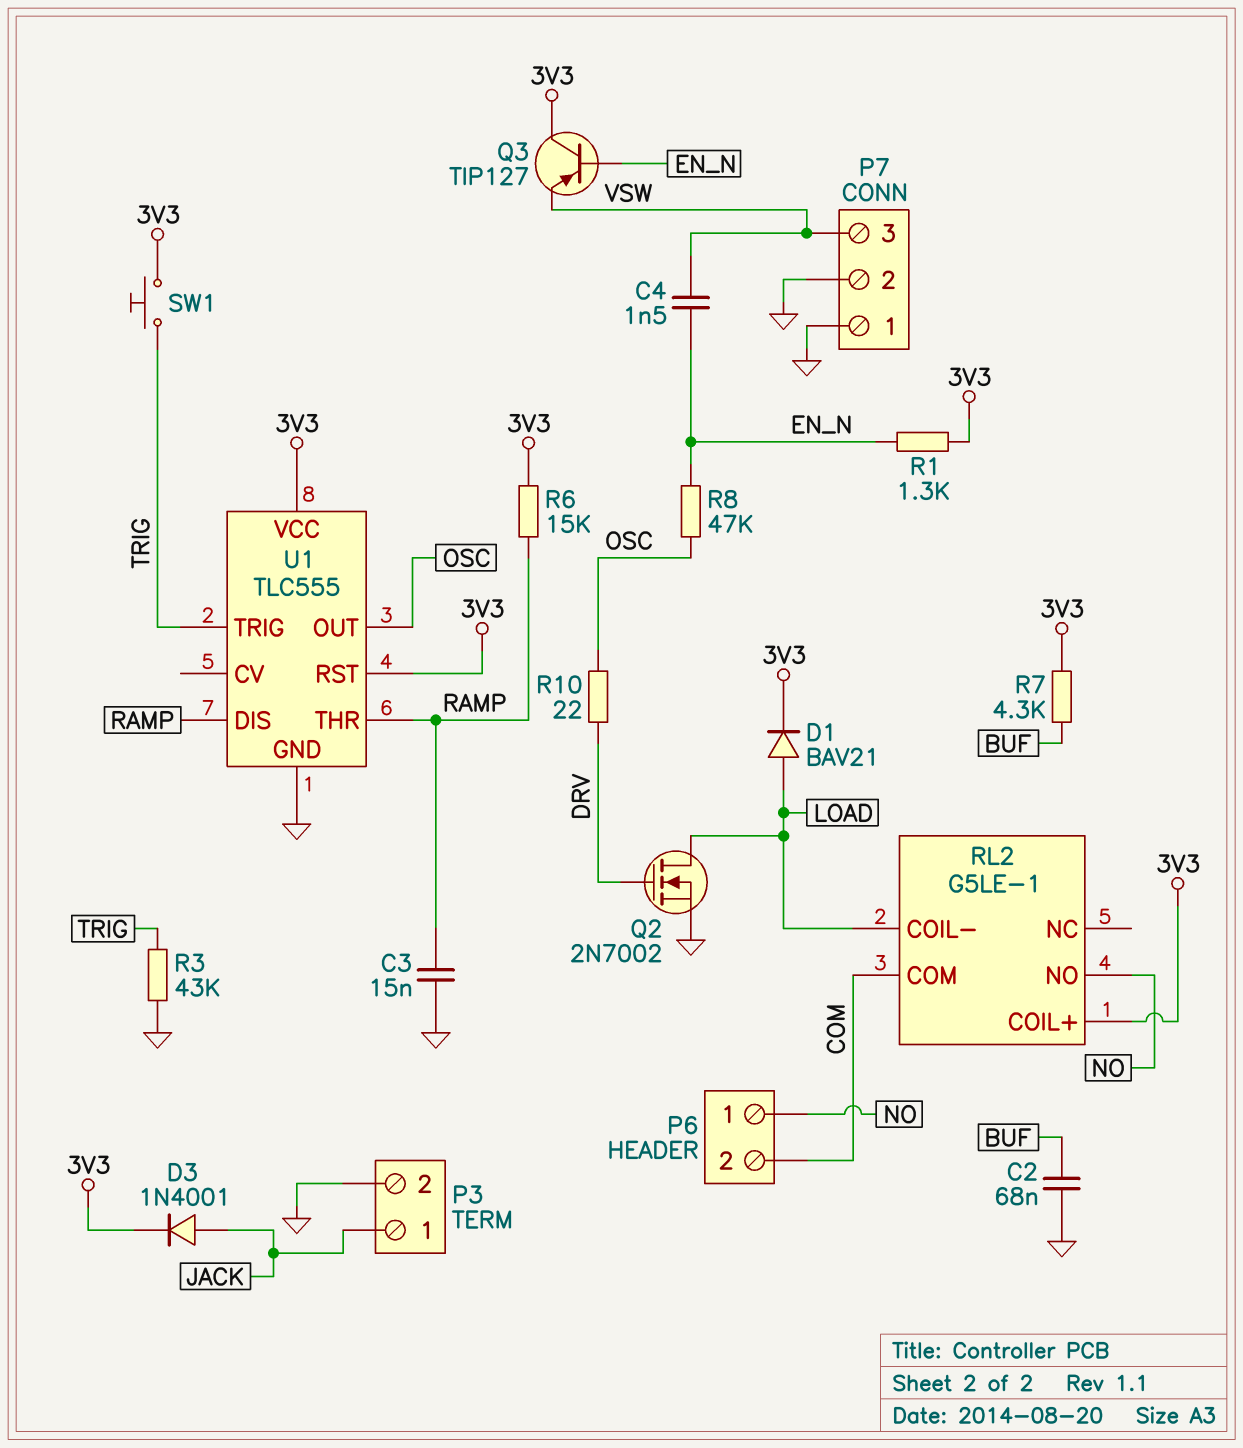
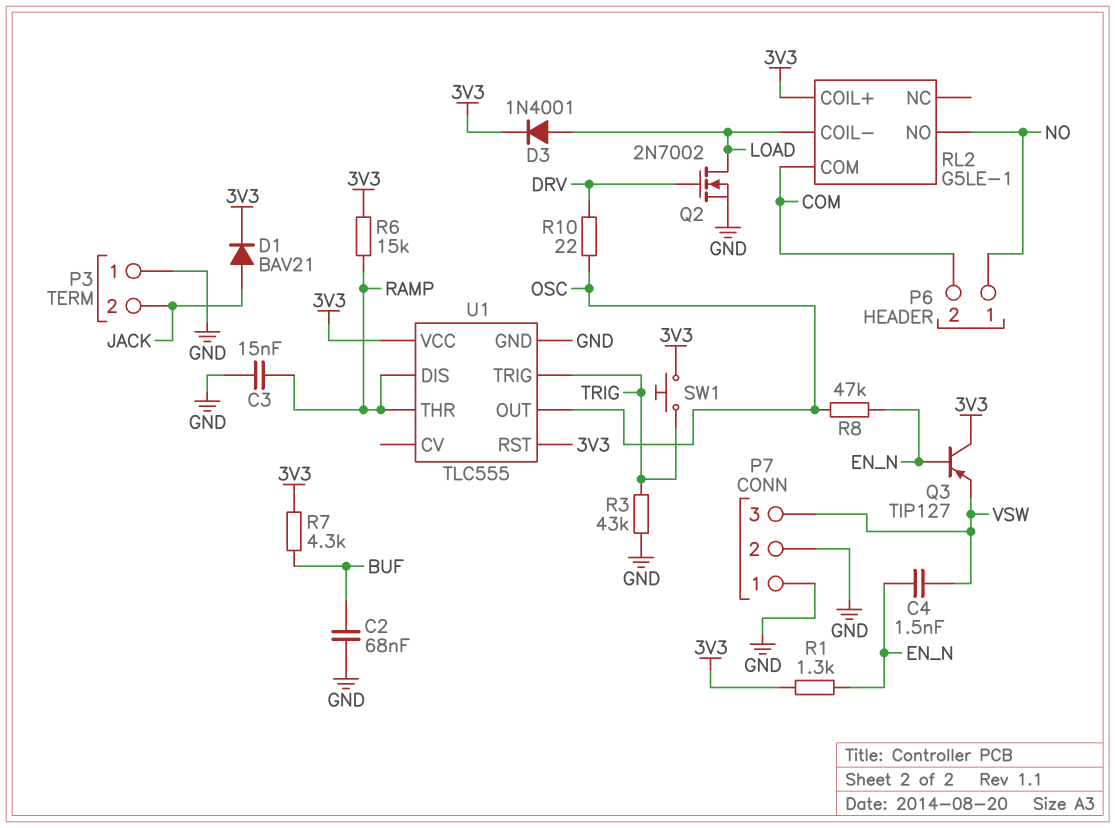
D1: diode BAV21 (A LOAD, K 3V3) -> diode BAV21 (A JACK, K 3V3)
D3: diode 1N4001 (A JACK, K 3V3) -> diode 1N4001 (A LOAD, K 3V3)
P3 pin 1: JACK -> GND
P3 pin 2: GND -> JACK

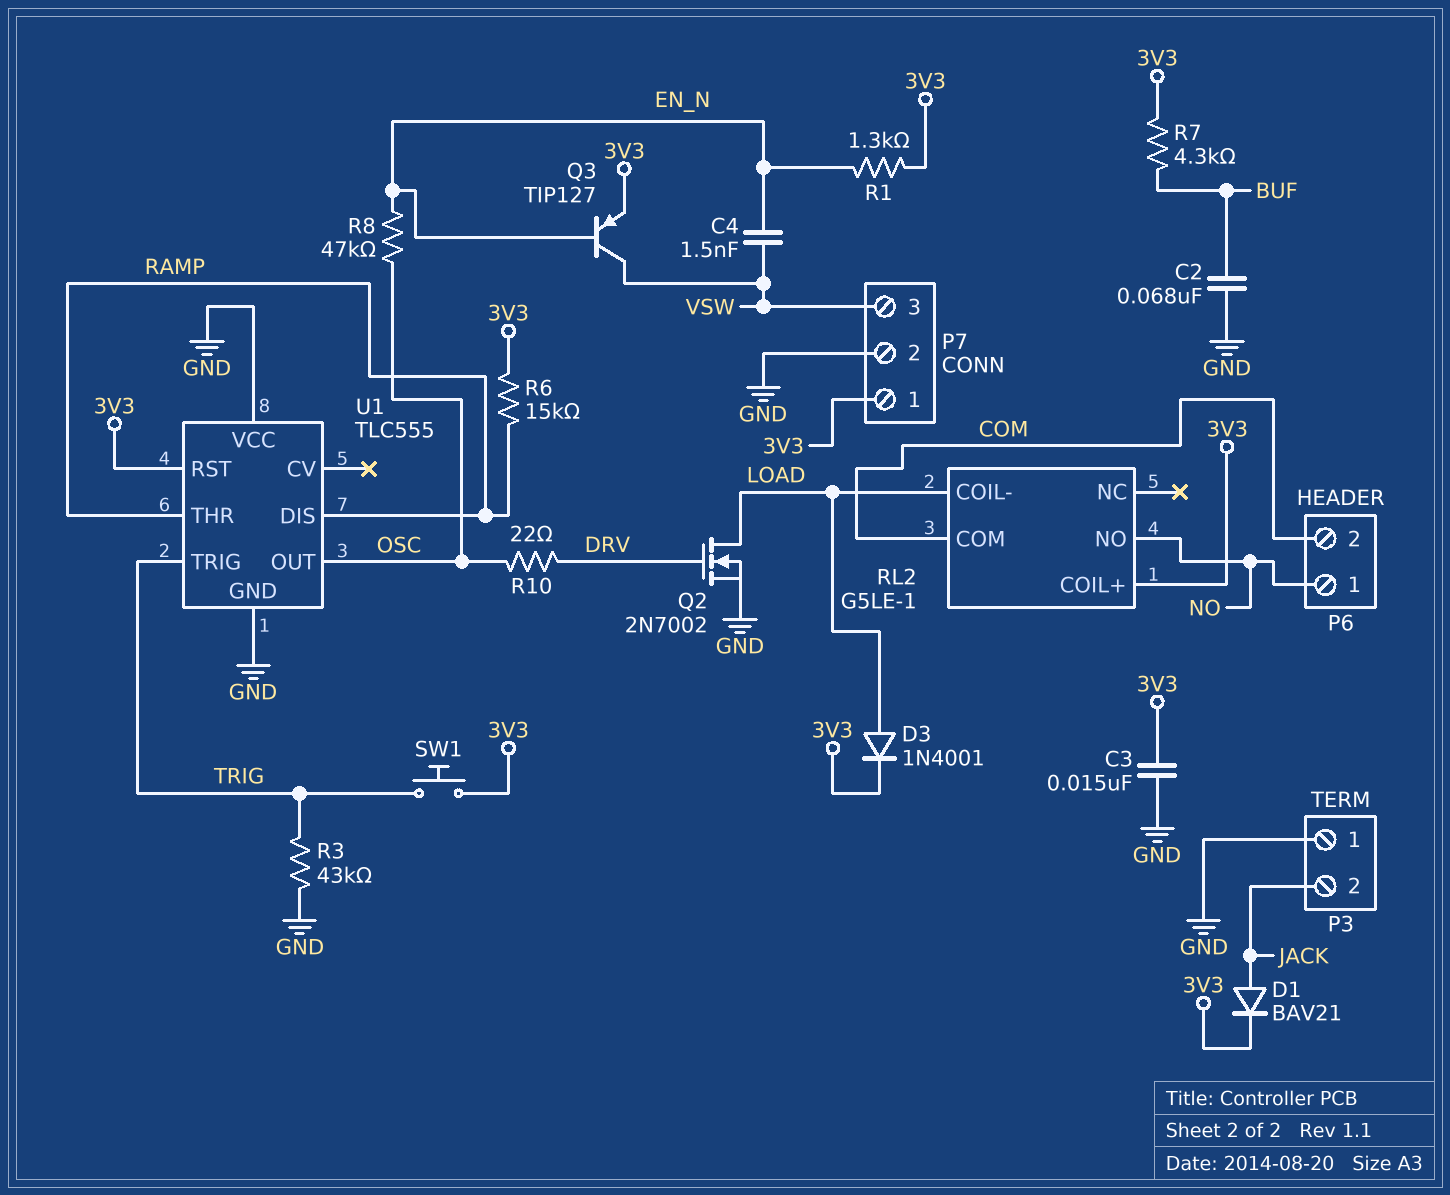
C3: 15nF (GND, RAMP) -> 15nF (3V3, GND)
P7 pin 1: GND -> 3V3
Q3: PNP TIP127 (B EN_N, C 3V3, E VSW) -> PNP TIP127 (B EN_N, C VSW, E 3V3)
U1 pin VCC: 3V3 -> GND

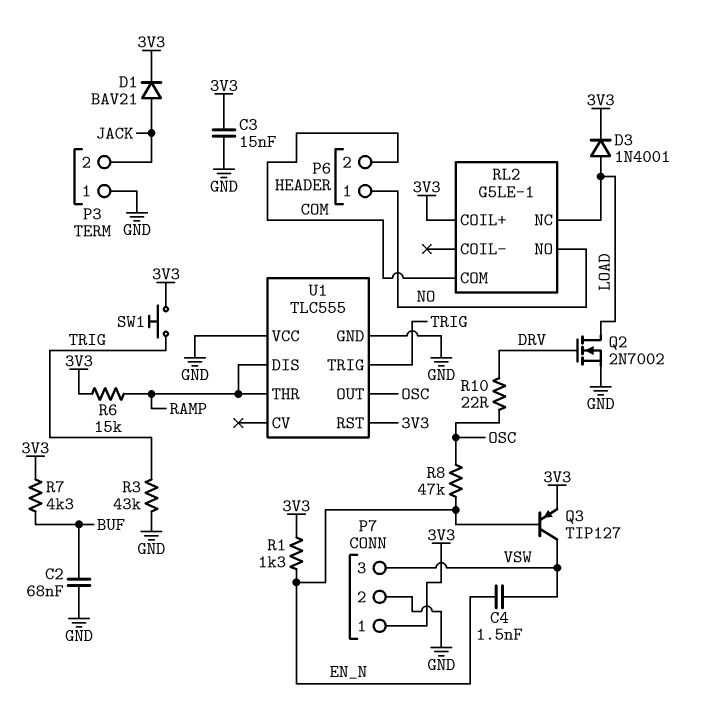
RL2 pin COIL-: LOAD -> none
RL2 pin NC: none -> LOAD

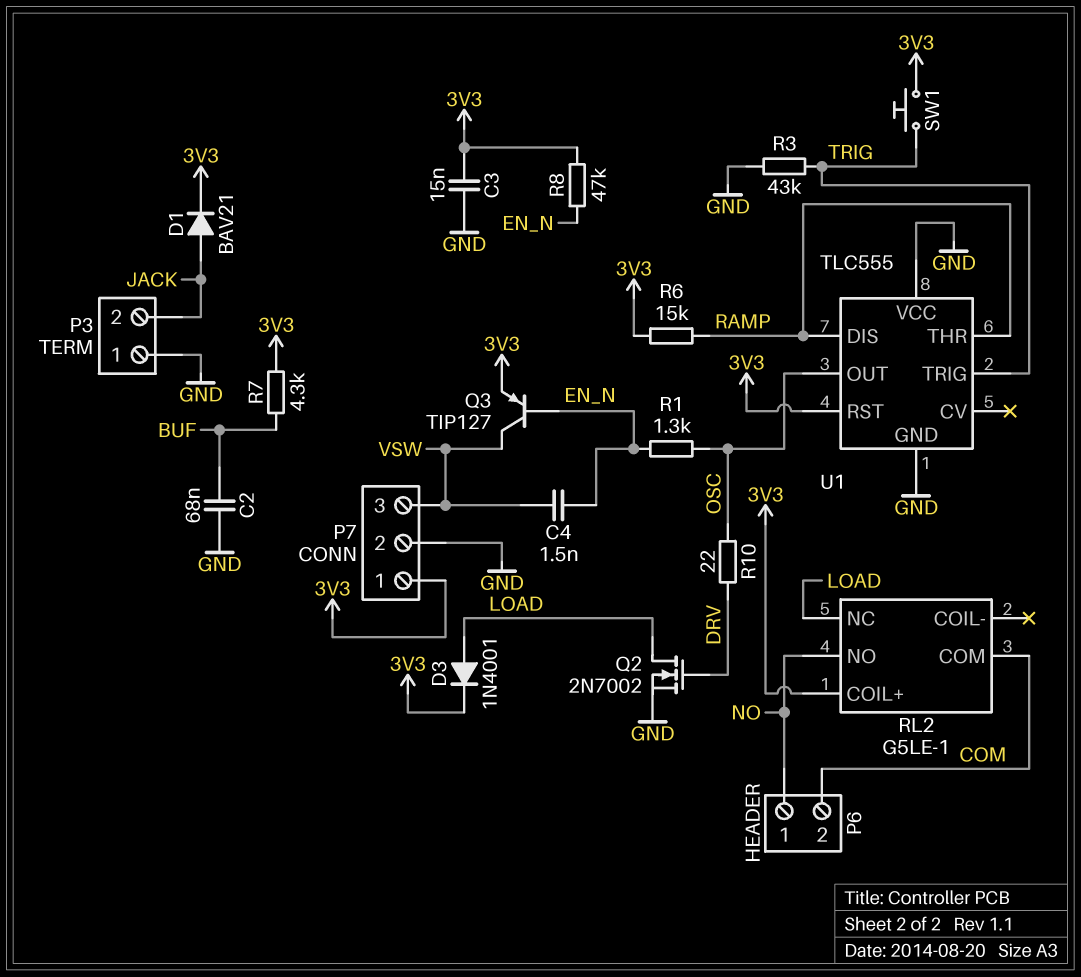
R1: 1.3k (3V3, EN_N) -> 1.3k (EN_N, OSC)
R8: 47k (EN_N, OSC) -> 47k (3V3, EN_N)

